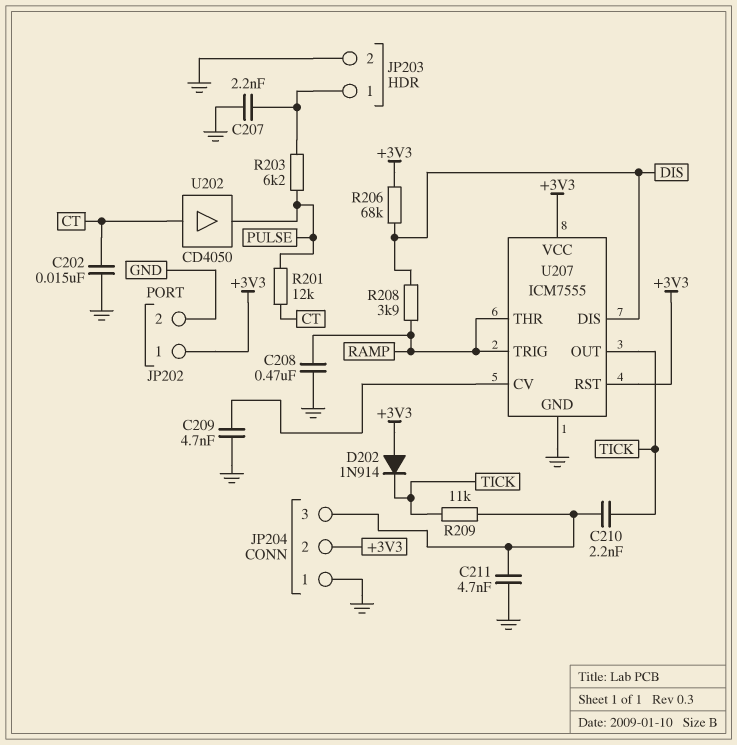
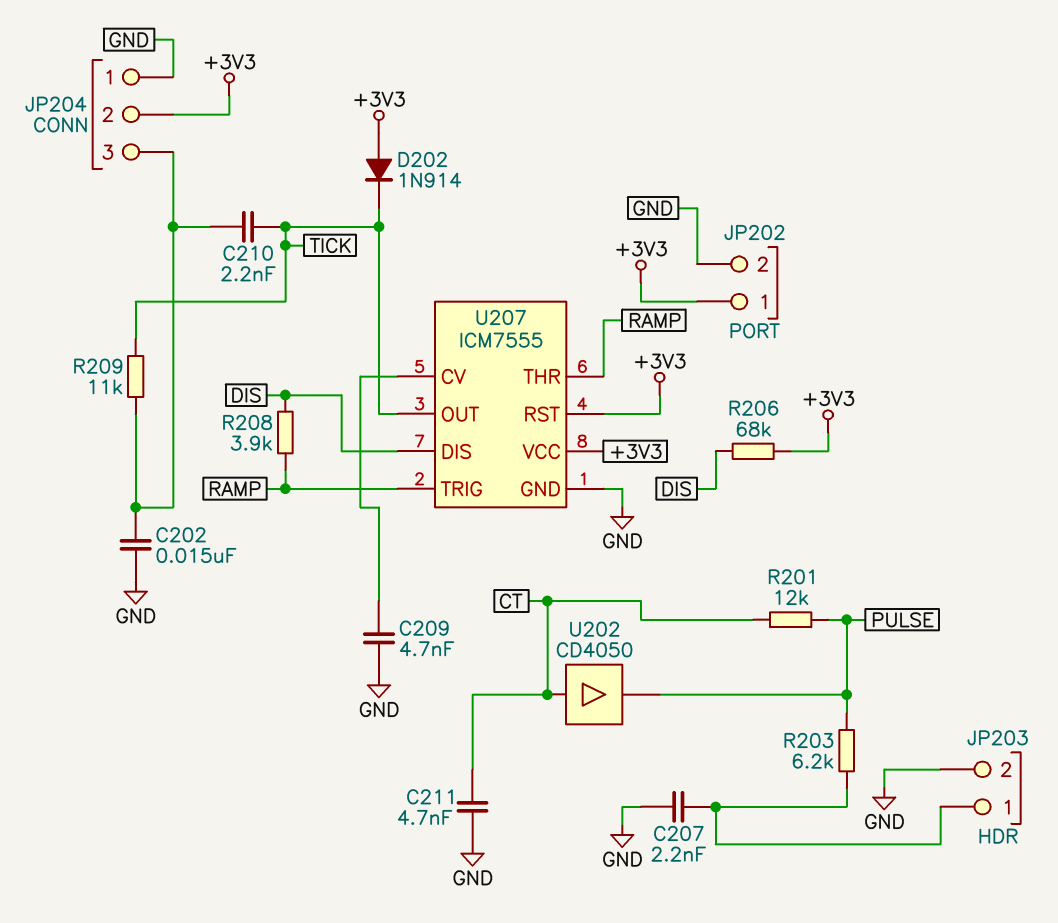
C202: 15nF (CT, GND) -> 15nF (GND, JP204/3)
C208: 470nF (GND, RAMP) -> none
C211: 4.7nF (GND, JP204/3) -> 4.7nF (CT, GND)

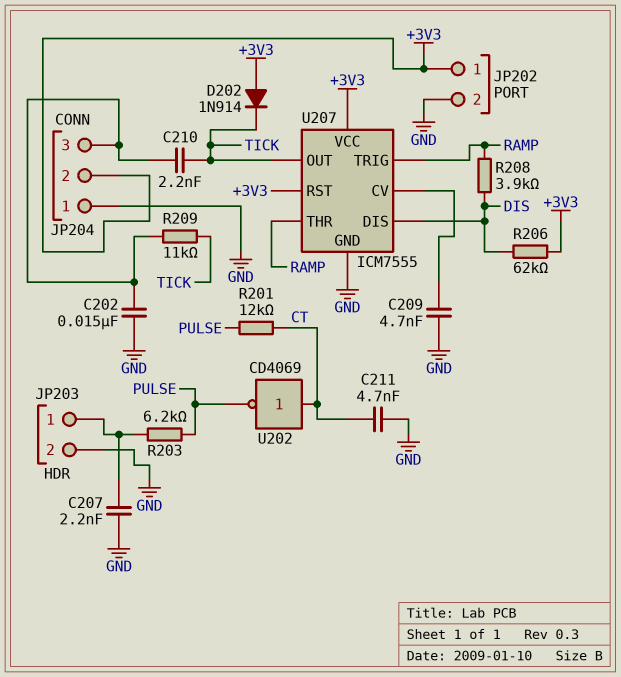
R206: 68k (+3V3, DIS) -> 62k (+3V3, DIS)
U202: buffer CD4050 (in CT, out PULSE) -> NOT CD4069 (in CT, out PULSE)

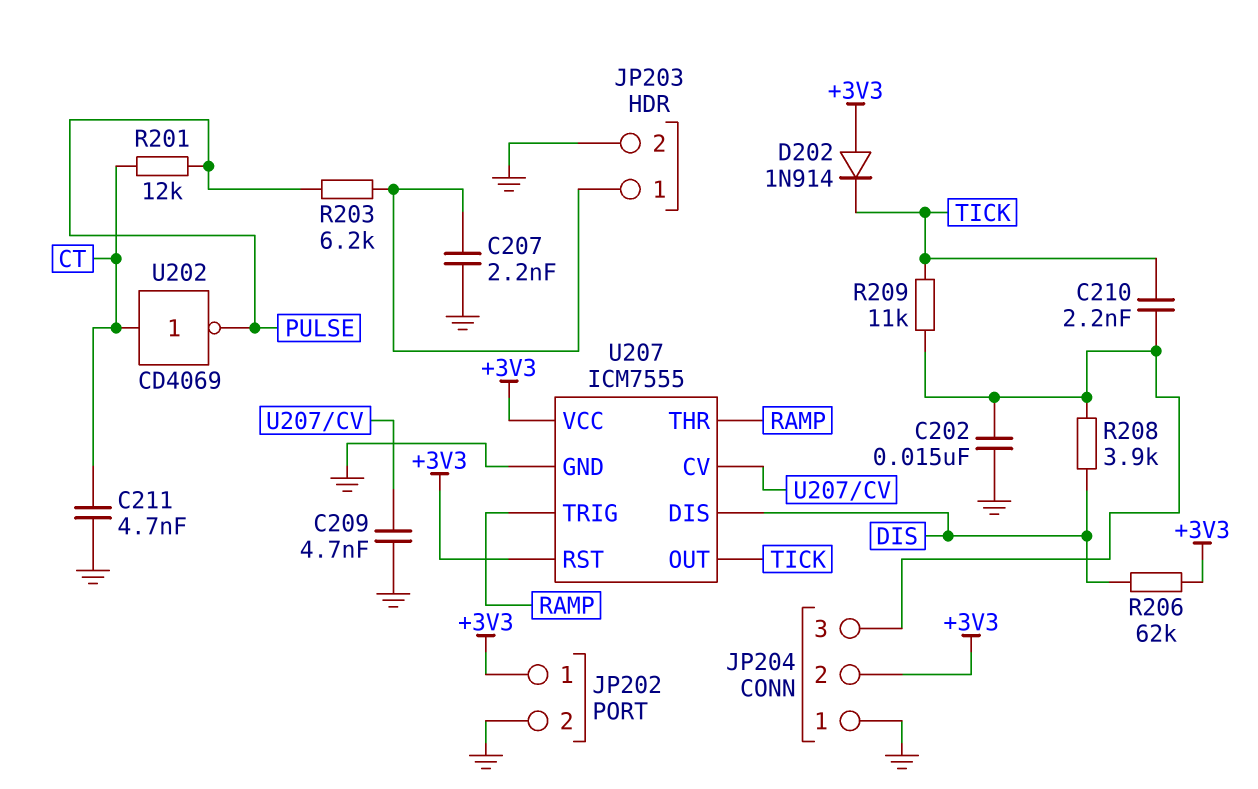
R208: 3.9k (DIS, RAMP) -> 3.9k (DIS, JP204/3)

